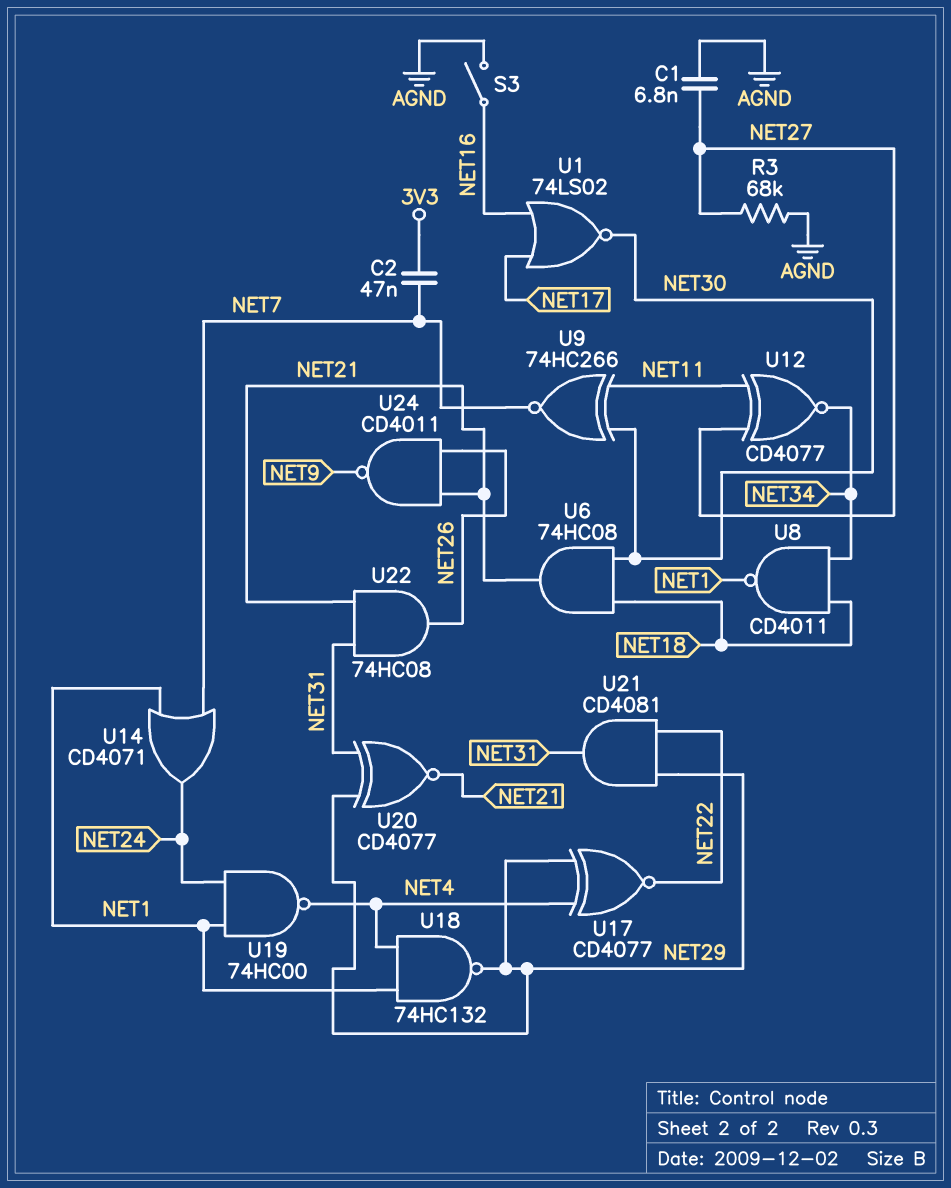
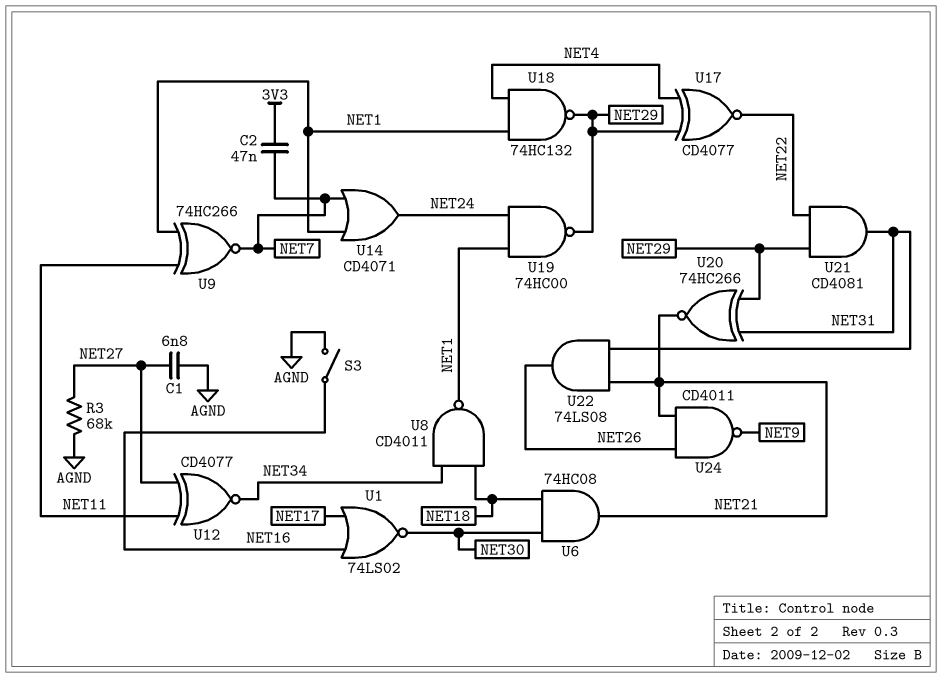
U9: XNOR 74HC266 (in NET11, in NET30, out NET7) -> XNOR 74HC266 (in NET1, in NET11, out NET7)
U19: NAND 74HC00 (in NET1, in NET24, out NET4) -> NAND 74HC00 (in NET1, in NET24, out NET29)
U20: XNOR CD4077 (in NET29, in NET31, out NET21) -> XNOR 74HC266 (in NET29, in NET31, out NET21)
U22: AND 74HC08 (in NET21, in NET31, out NET26) -> AND 74LS08 (in NET21, in NET31, out NET26)

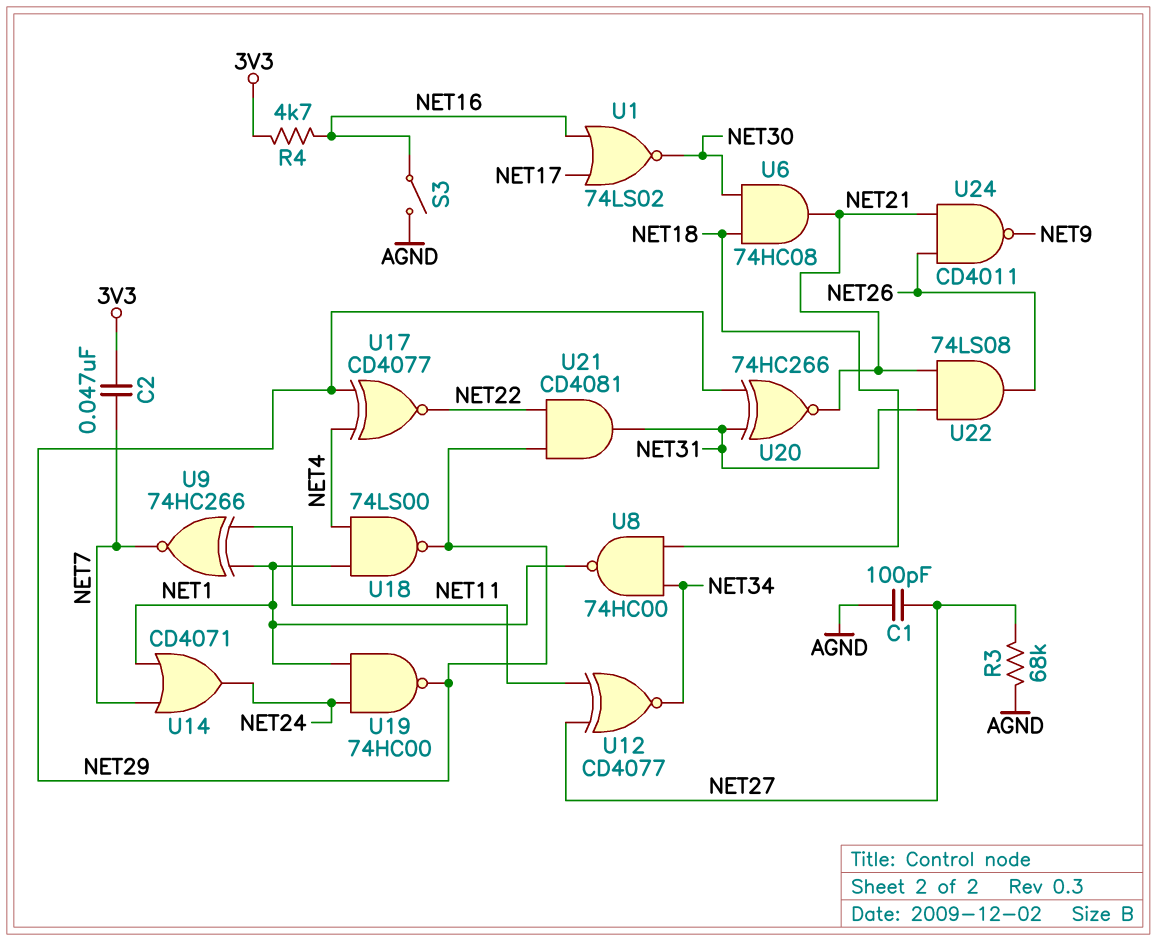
C1: 6.8nF (AGND, NET27) -> 100pF (AGND, NET27)
R4: none -> 4.7k (3V3, NET16)
U8: NAND CD4011 (in NET18, in NET34, out NET1) -> NAND 74HC00 (in NET18, in NET34, out NET1)
U18: NAND 74HC132 (in NET1, in NET4, out NET29) -> NAND 74LS00 (in NET1, in NET4, out NET29)

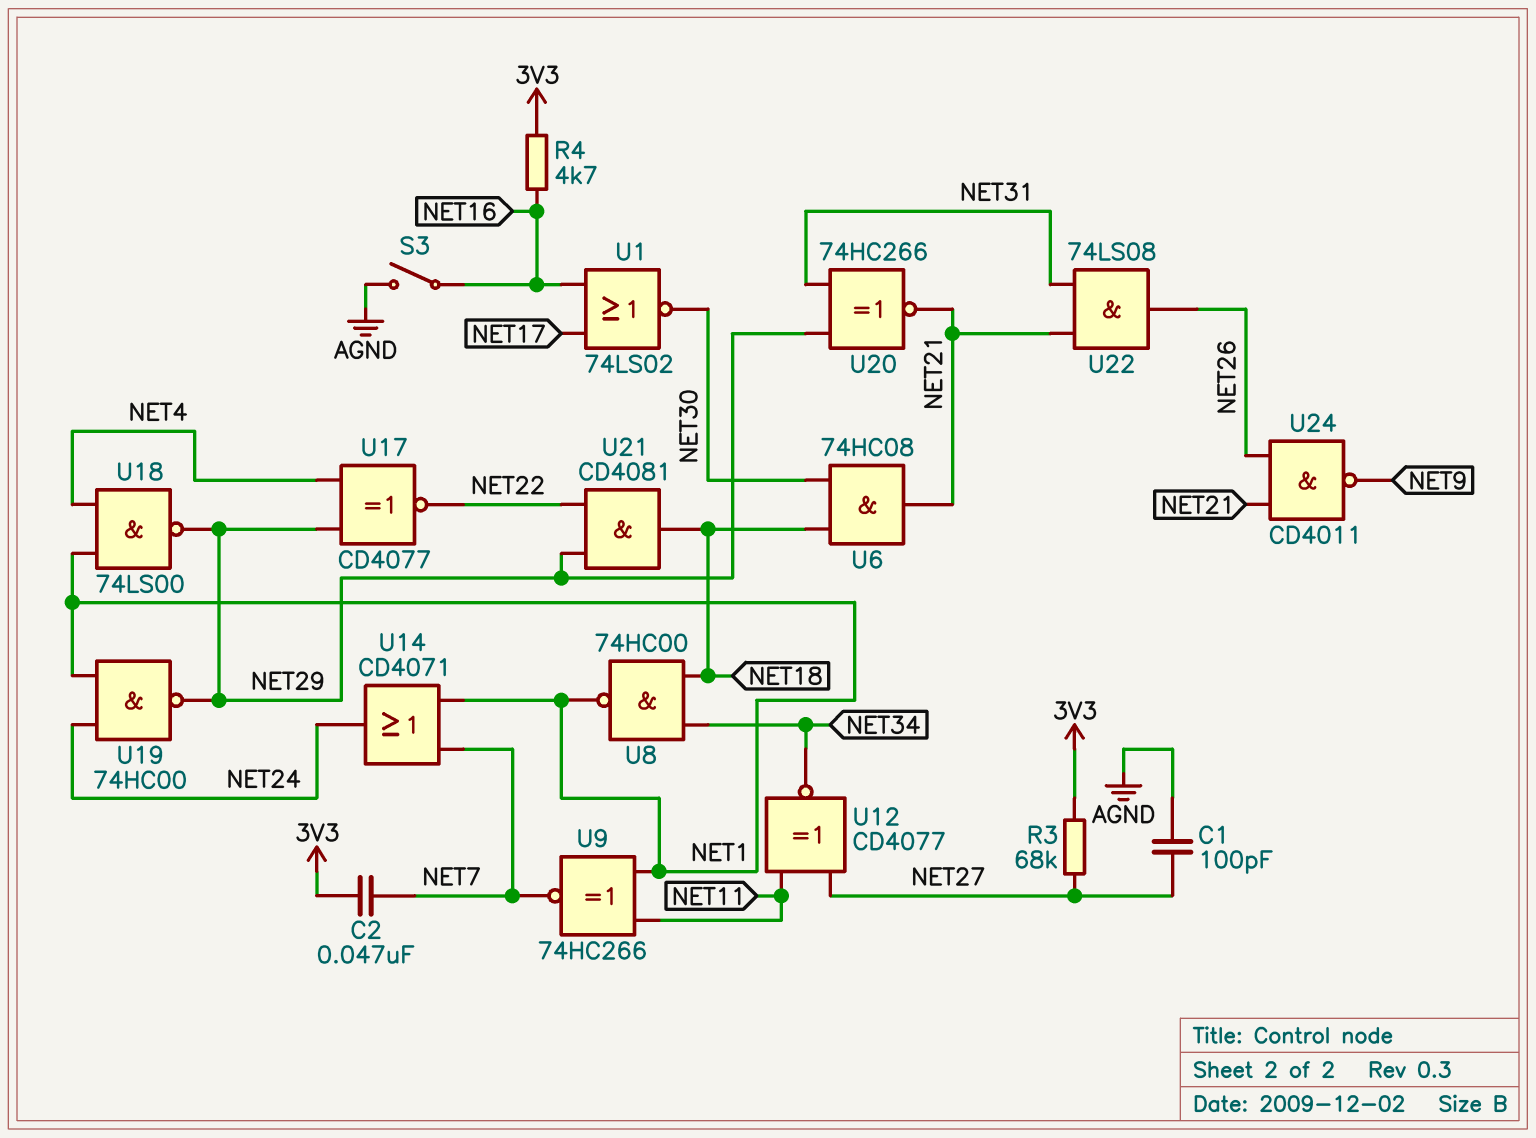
R3: 68k (AGND, NET27) -> 68k (3V3, NET27)
U21: AND CD4081 (in NET22, in NET29, out NET31) -> AND CD4081 (in NET22, in NET29, out NET18)

